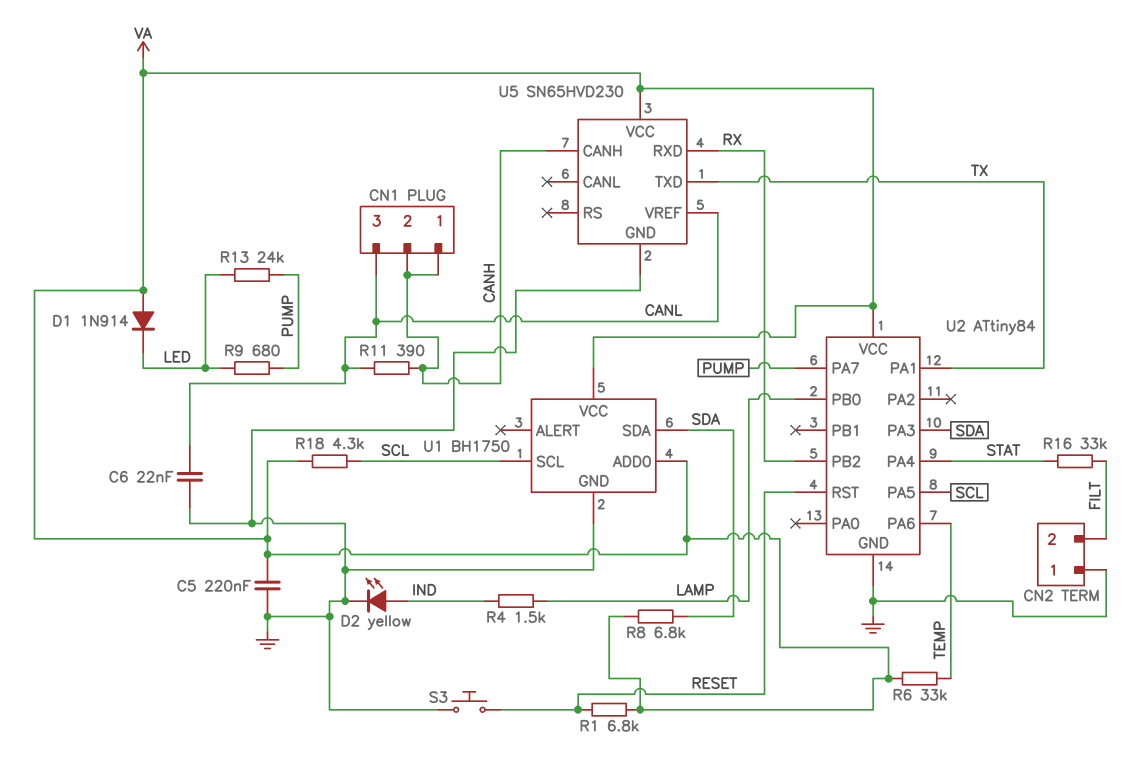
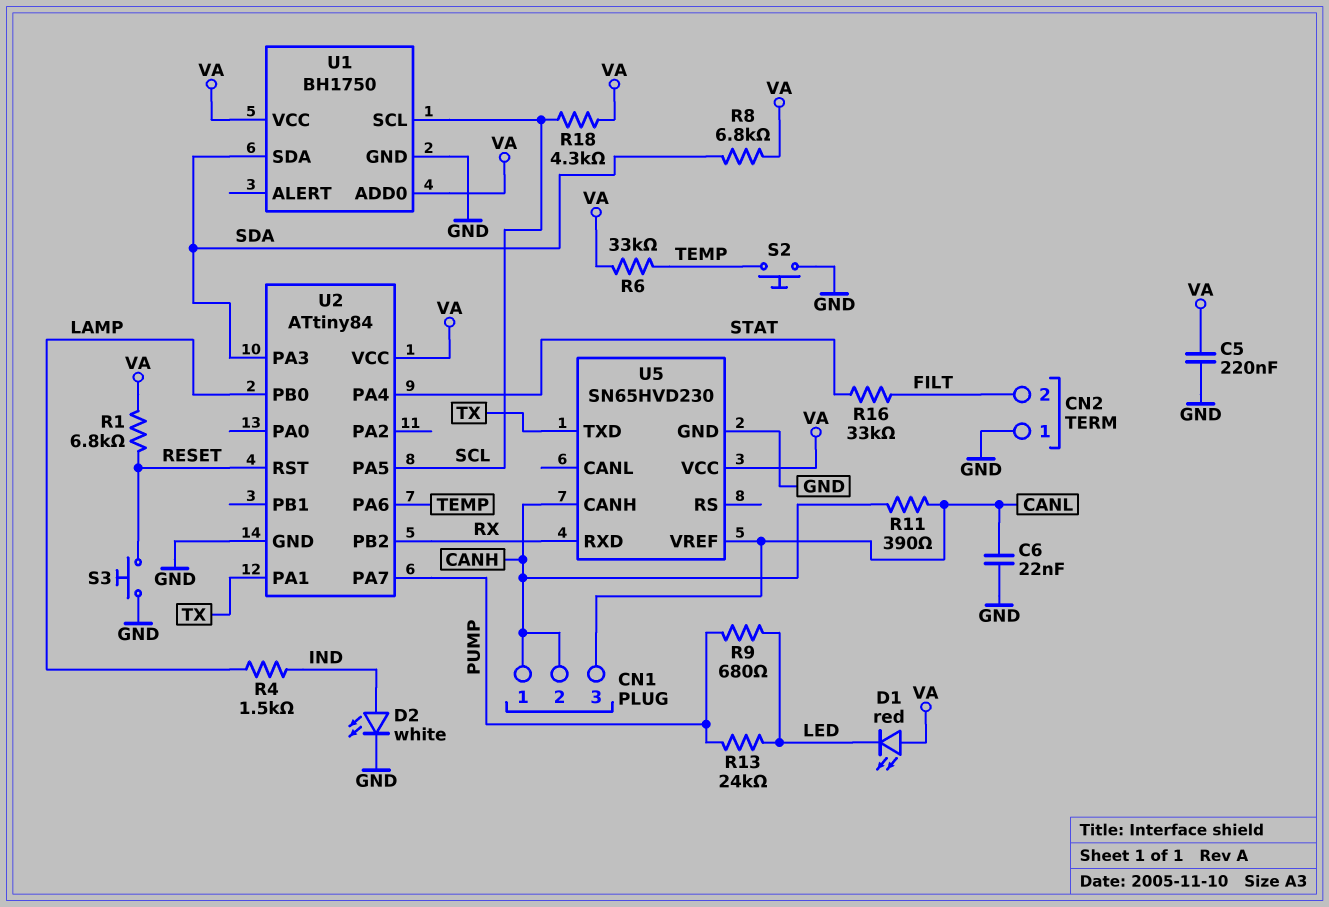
D1: diode 1N914 (A VA, K LED) -> LED red (A VA, K LED)
D2: LED yellow (A IND, K GND) -> LED white (A IND, K GND)
S2: none -> button (GND, TEMP)

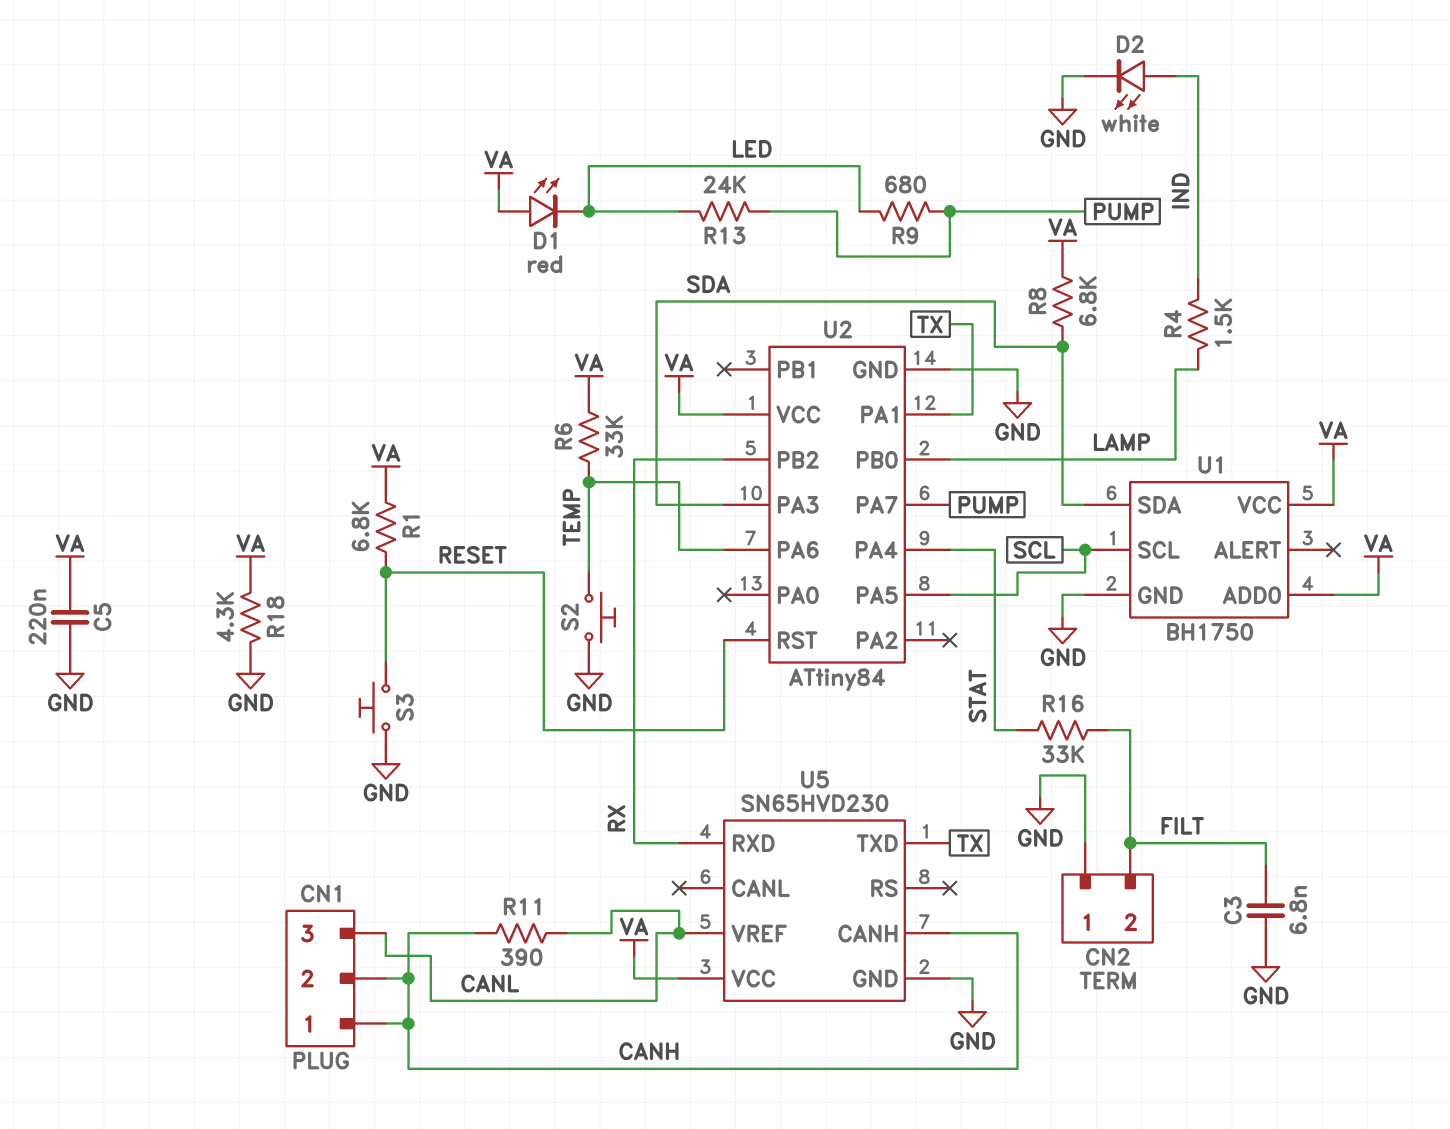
C3: none -> 6.8nF (FILT, GND)
C6: 22nF (CANL, GND) -> none
R18: 4.3k (SCL, VA) -> 4.3k (GND, VA)

